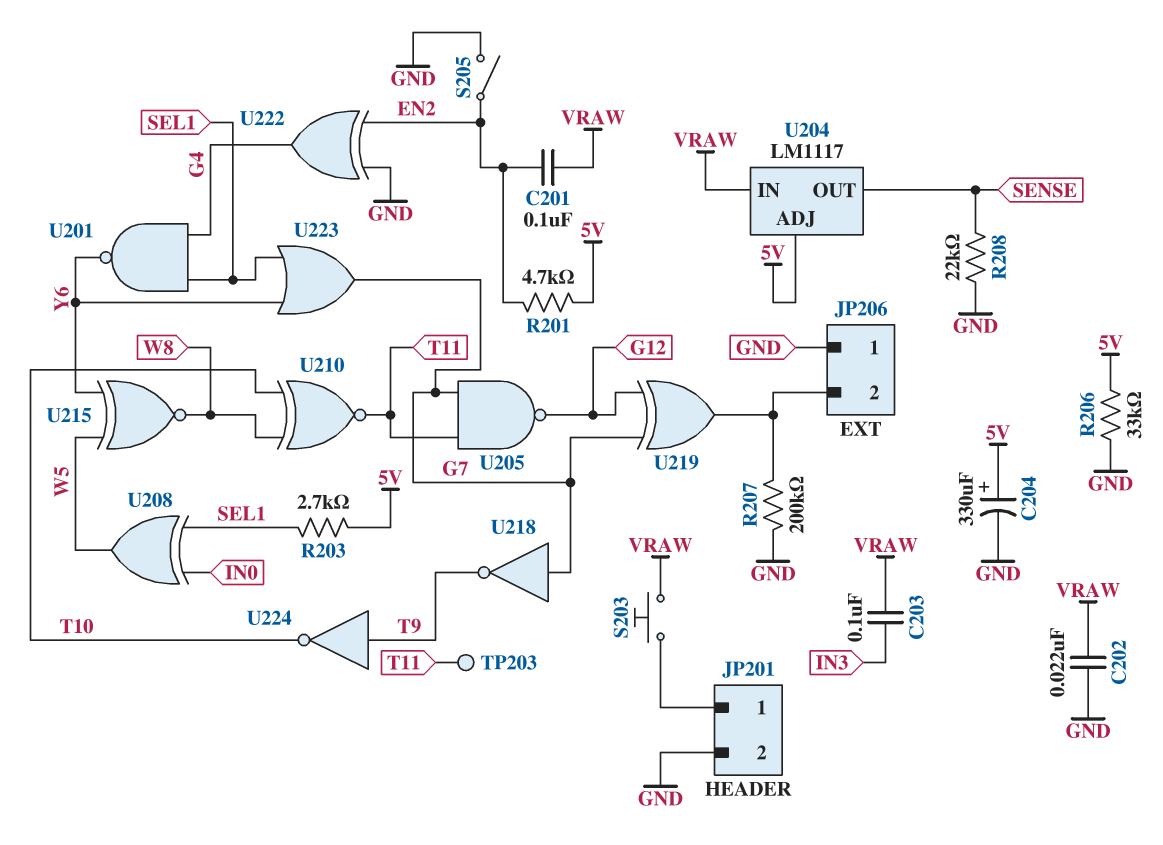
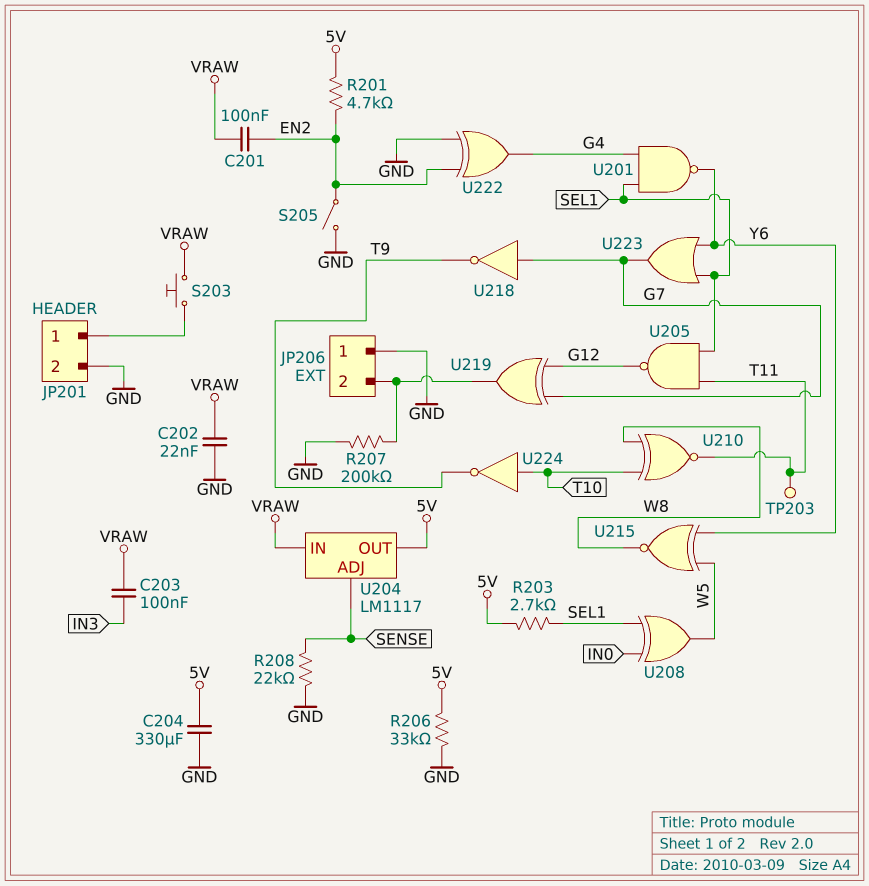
C204: 330uF (plus 5V, minus GND) -> 330uF (5V, GND)
U204 pin ADJ: 5V -> SENSE
U204 pin OUT: SENSE -> 5V
U205: NAND (in G7, in T11, out G12) -> NAND (in SEL1, in T11, out G12)
U224: NOT (in T9, out T10) -> NOT (in T10, out T9)

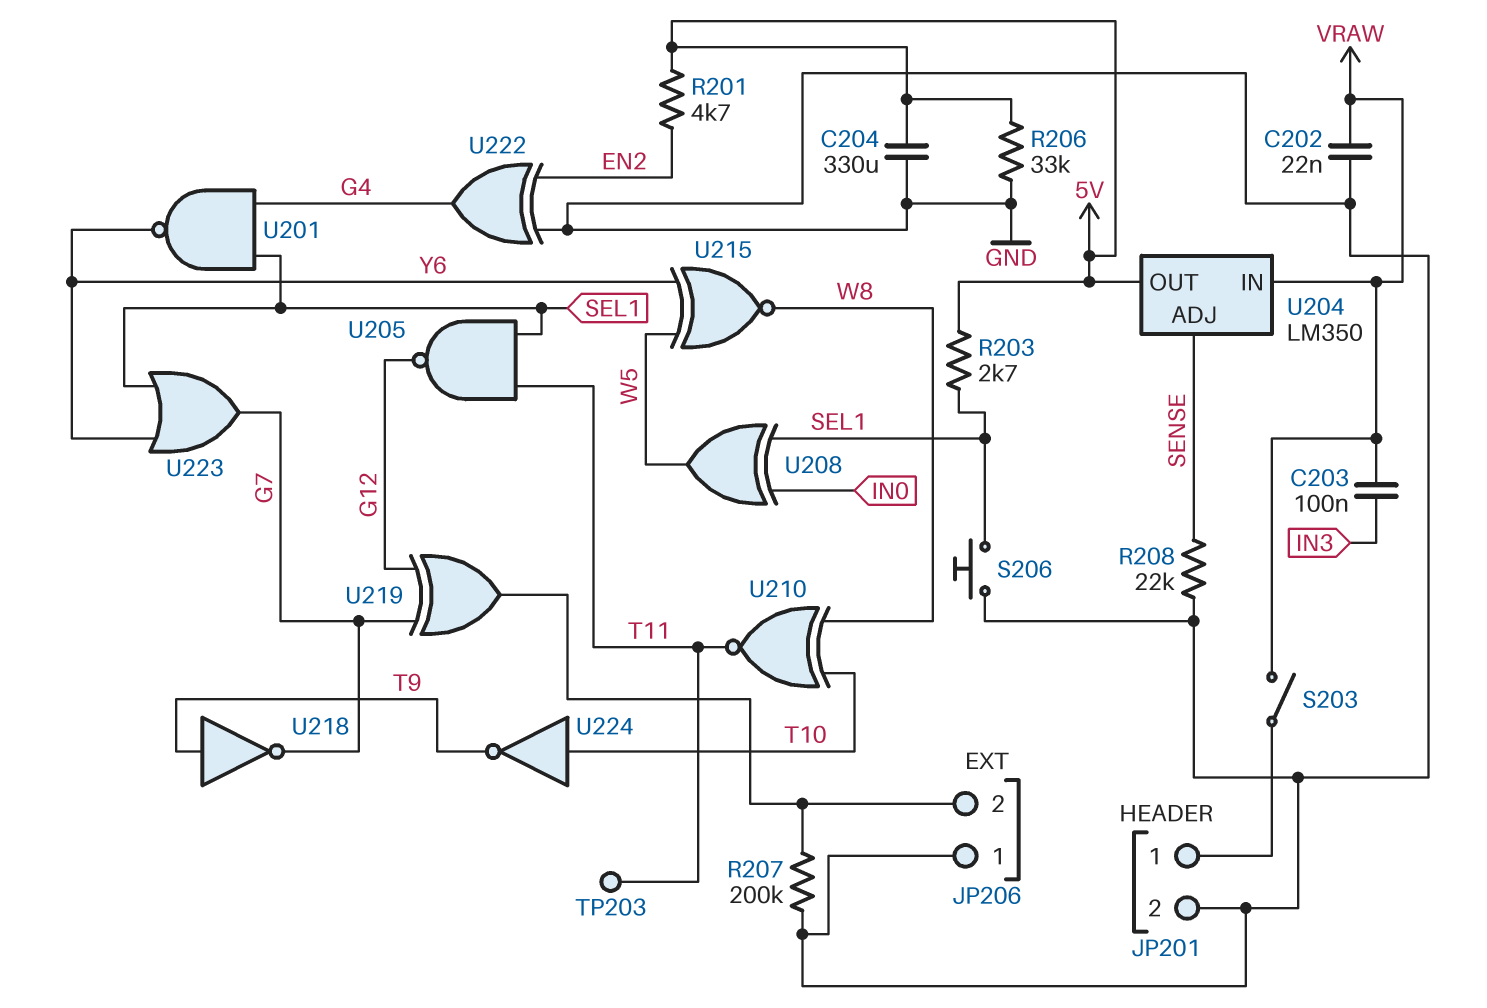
C201: 100nF (EN2, VRAW) -> none
S203: button (JP201/1, VRAW) -> switch (JP201/1, VRAW)
S205: switch (EN2, GND) -> none
S206: none -> button (GND, SEL1)
U204: LM1117 -> LM350
U218: NOT (in G7, out T9) -> NOT (in T9, out G7)

